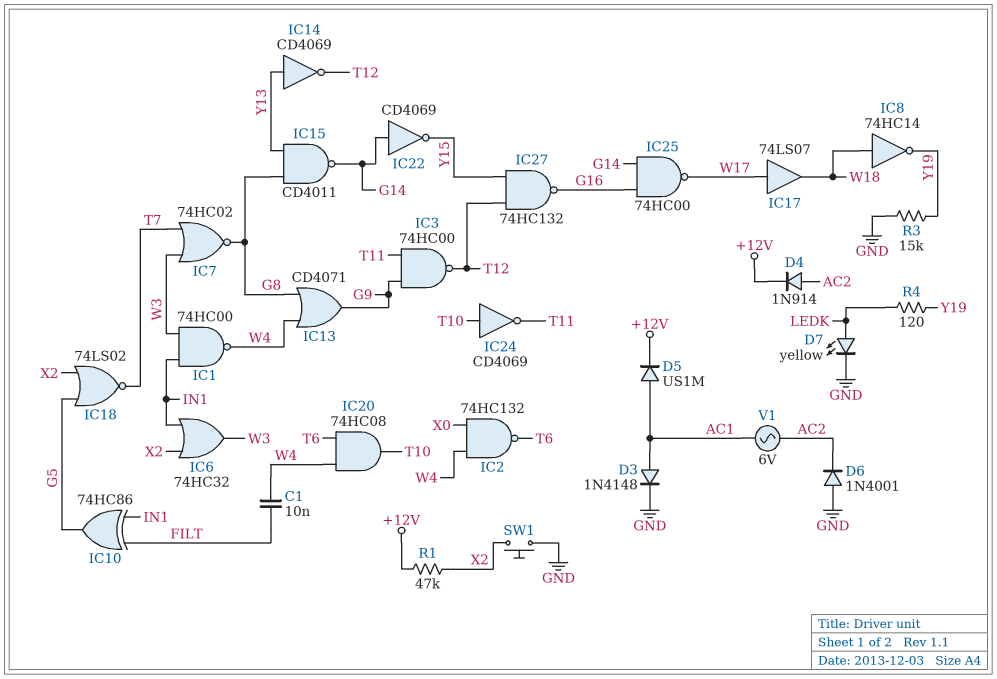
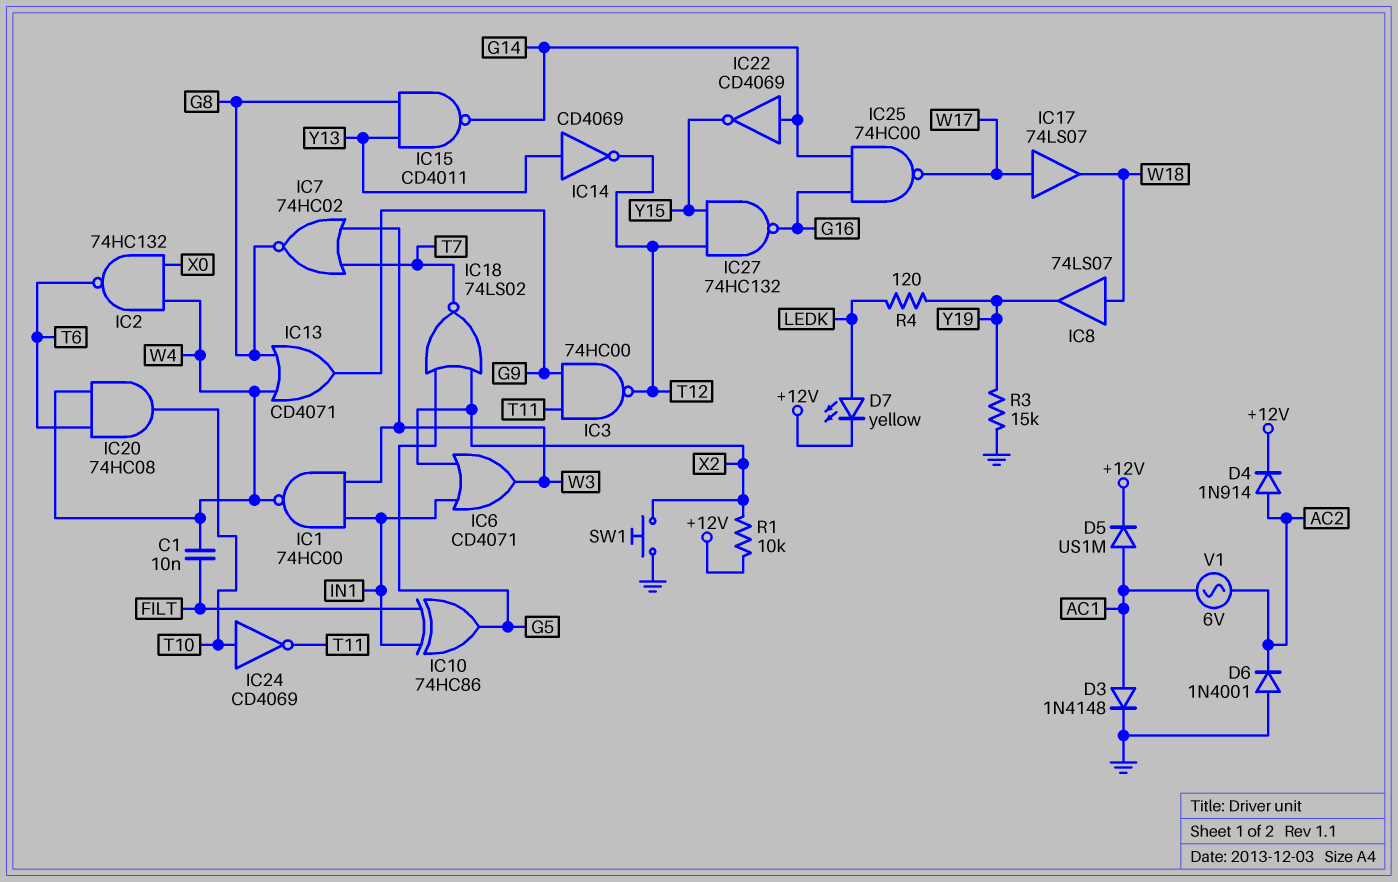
D7: LED yellow (A LEDK, K GND) -> LED yellow (A LEDK, K +12V)
IC6: OR 74HC32 (in IN1, in X2, out W3) -> OR CD4071 (in IN1, in X2, out W3)
IC8: NOT 74HC14 (in W18, out Y19) -> buffer 74LS07 (in W18, out Y19)
R1: 47k (+12V, X2) -> 10k (+12V, X2)

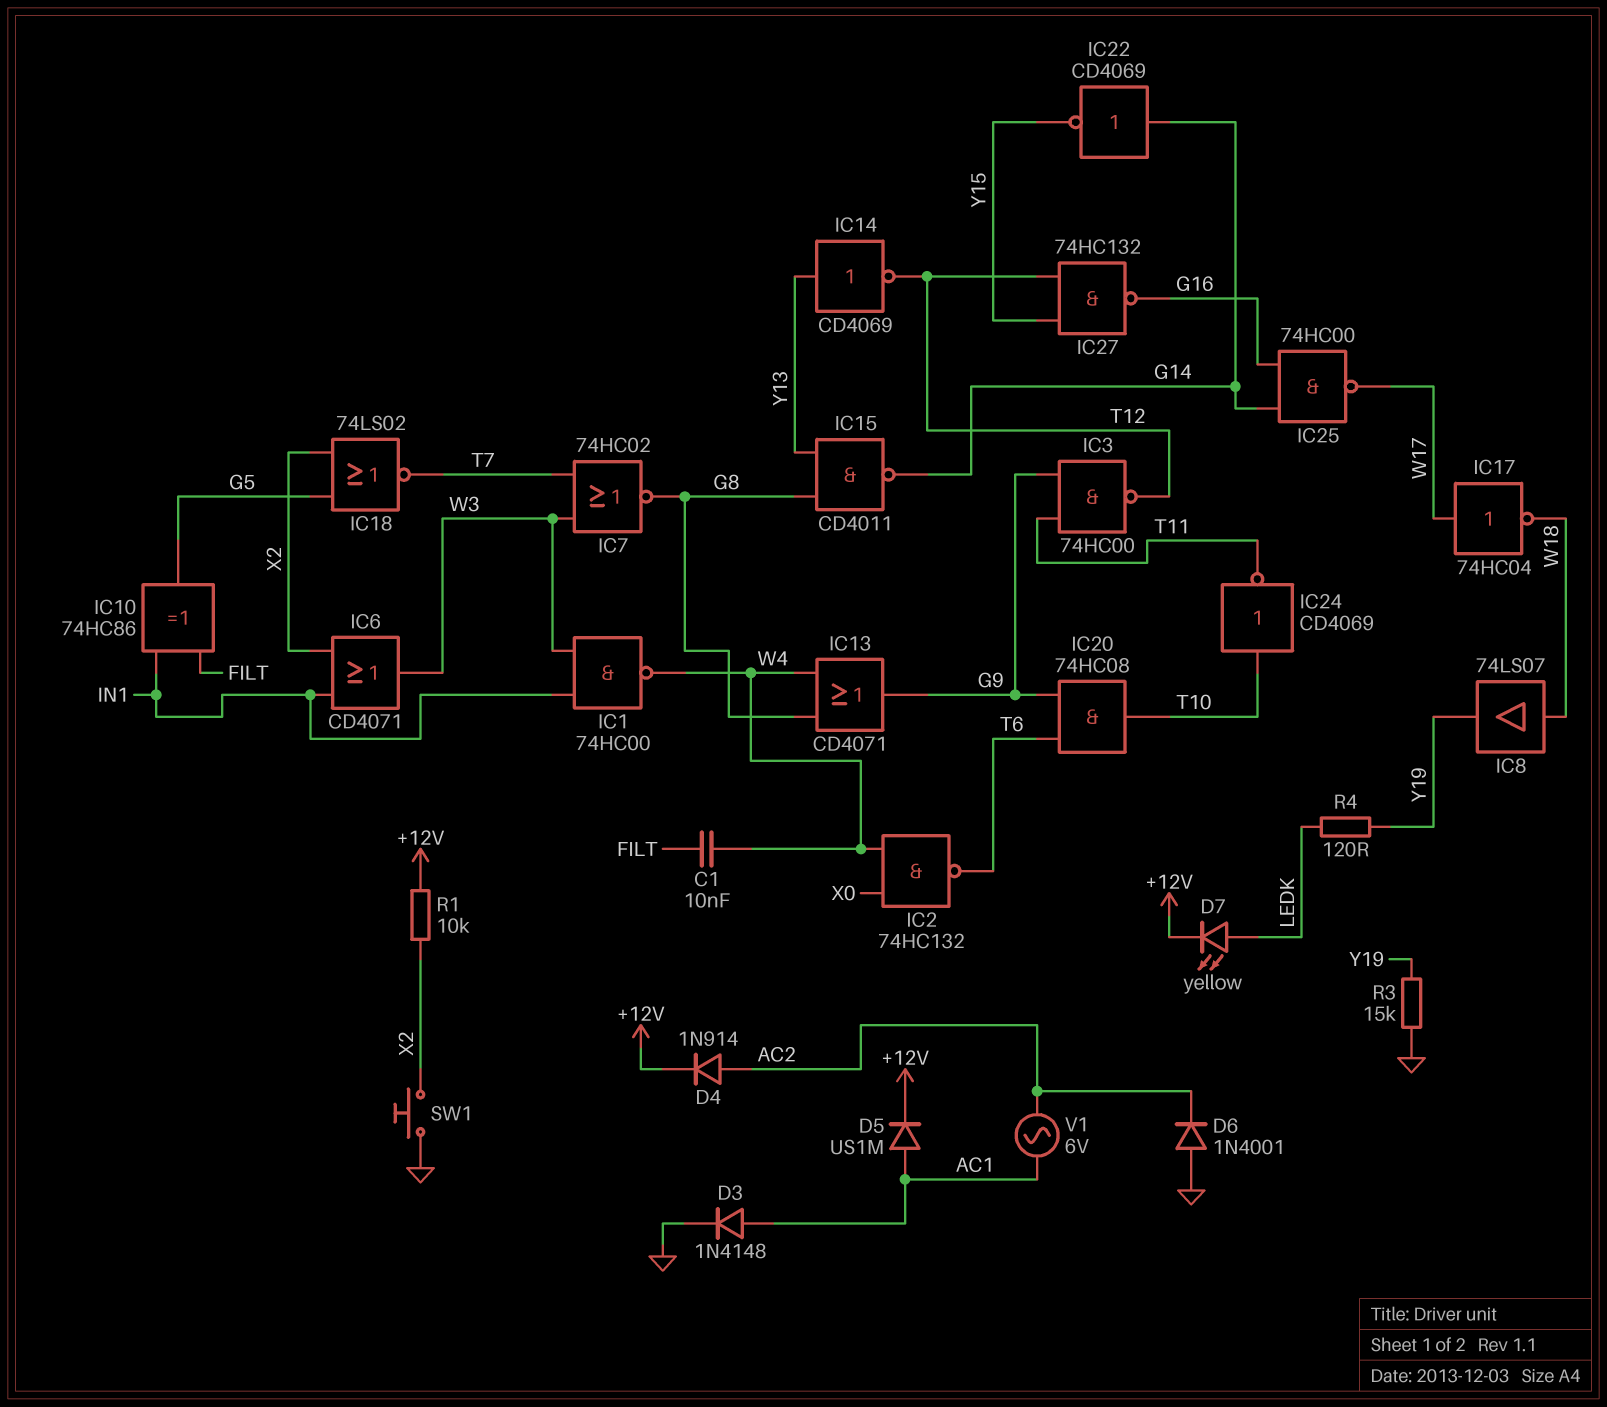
IC17: buffer 74LS07 (in W17, out W18) -> NOT 74HC04 (in W17, out W18)
IC20: AND 74HC08 (in T6, in W4, out T10) -> AND 74HC08 (in G9, in T6, out T10)

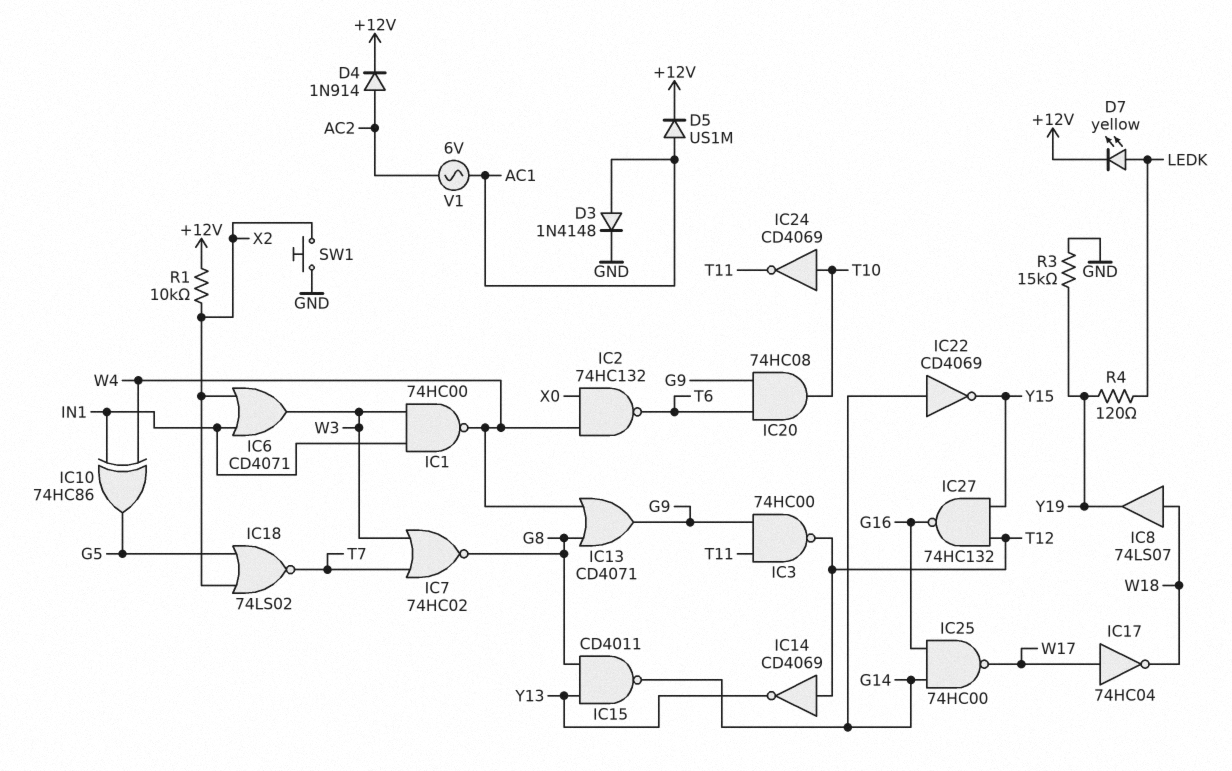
C1: 10nF (FILT, W4) -> none
D6: diode 1N4001 (A GND, K AC2) -> none
IC10: XOR 74HC86 (in FILT, in IN1, out G5) -> XOR 74HC86 (in IN1, in W4, out G5)
IC14: NOT CD4069 (in Y13, out T12) -> NOT CD4069 (in T12, out Y13)

